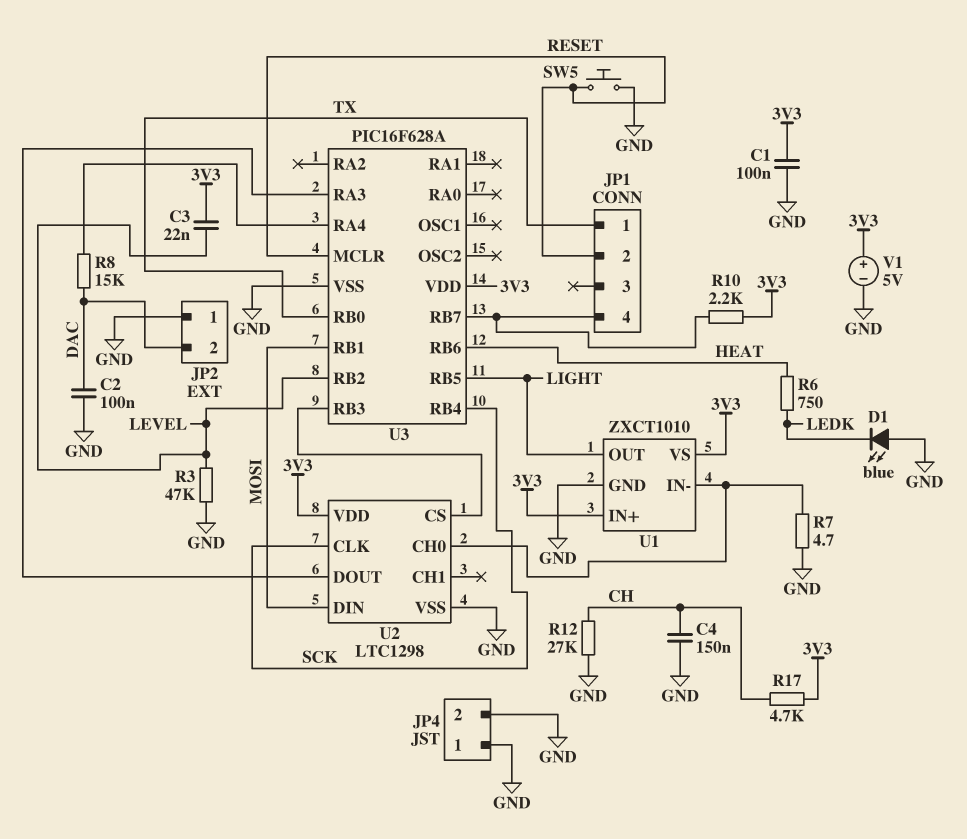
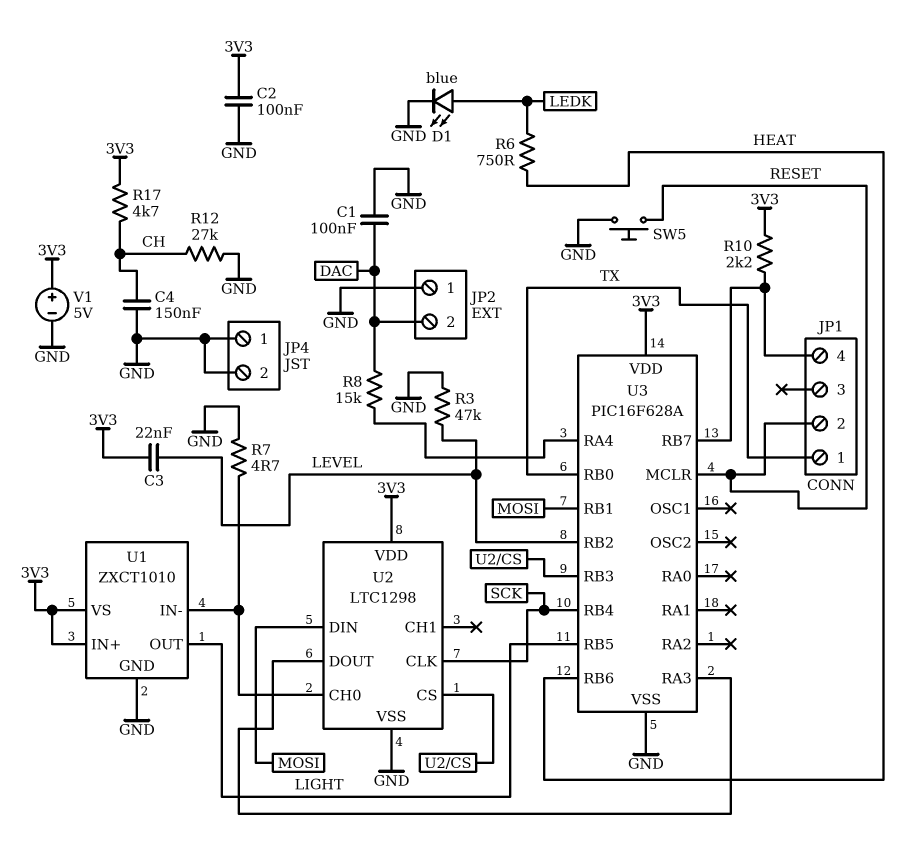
C1: 100nF (3V3, GND) -> 100nF (DAC, GND)
C2: 100nF (DAC, GND) -> 100nF (3V3, GND)
D1: LED blue (A GND, K LEDK) -> LED blue (A LEDK, K GND)

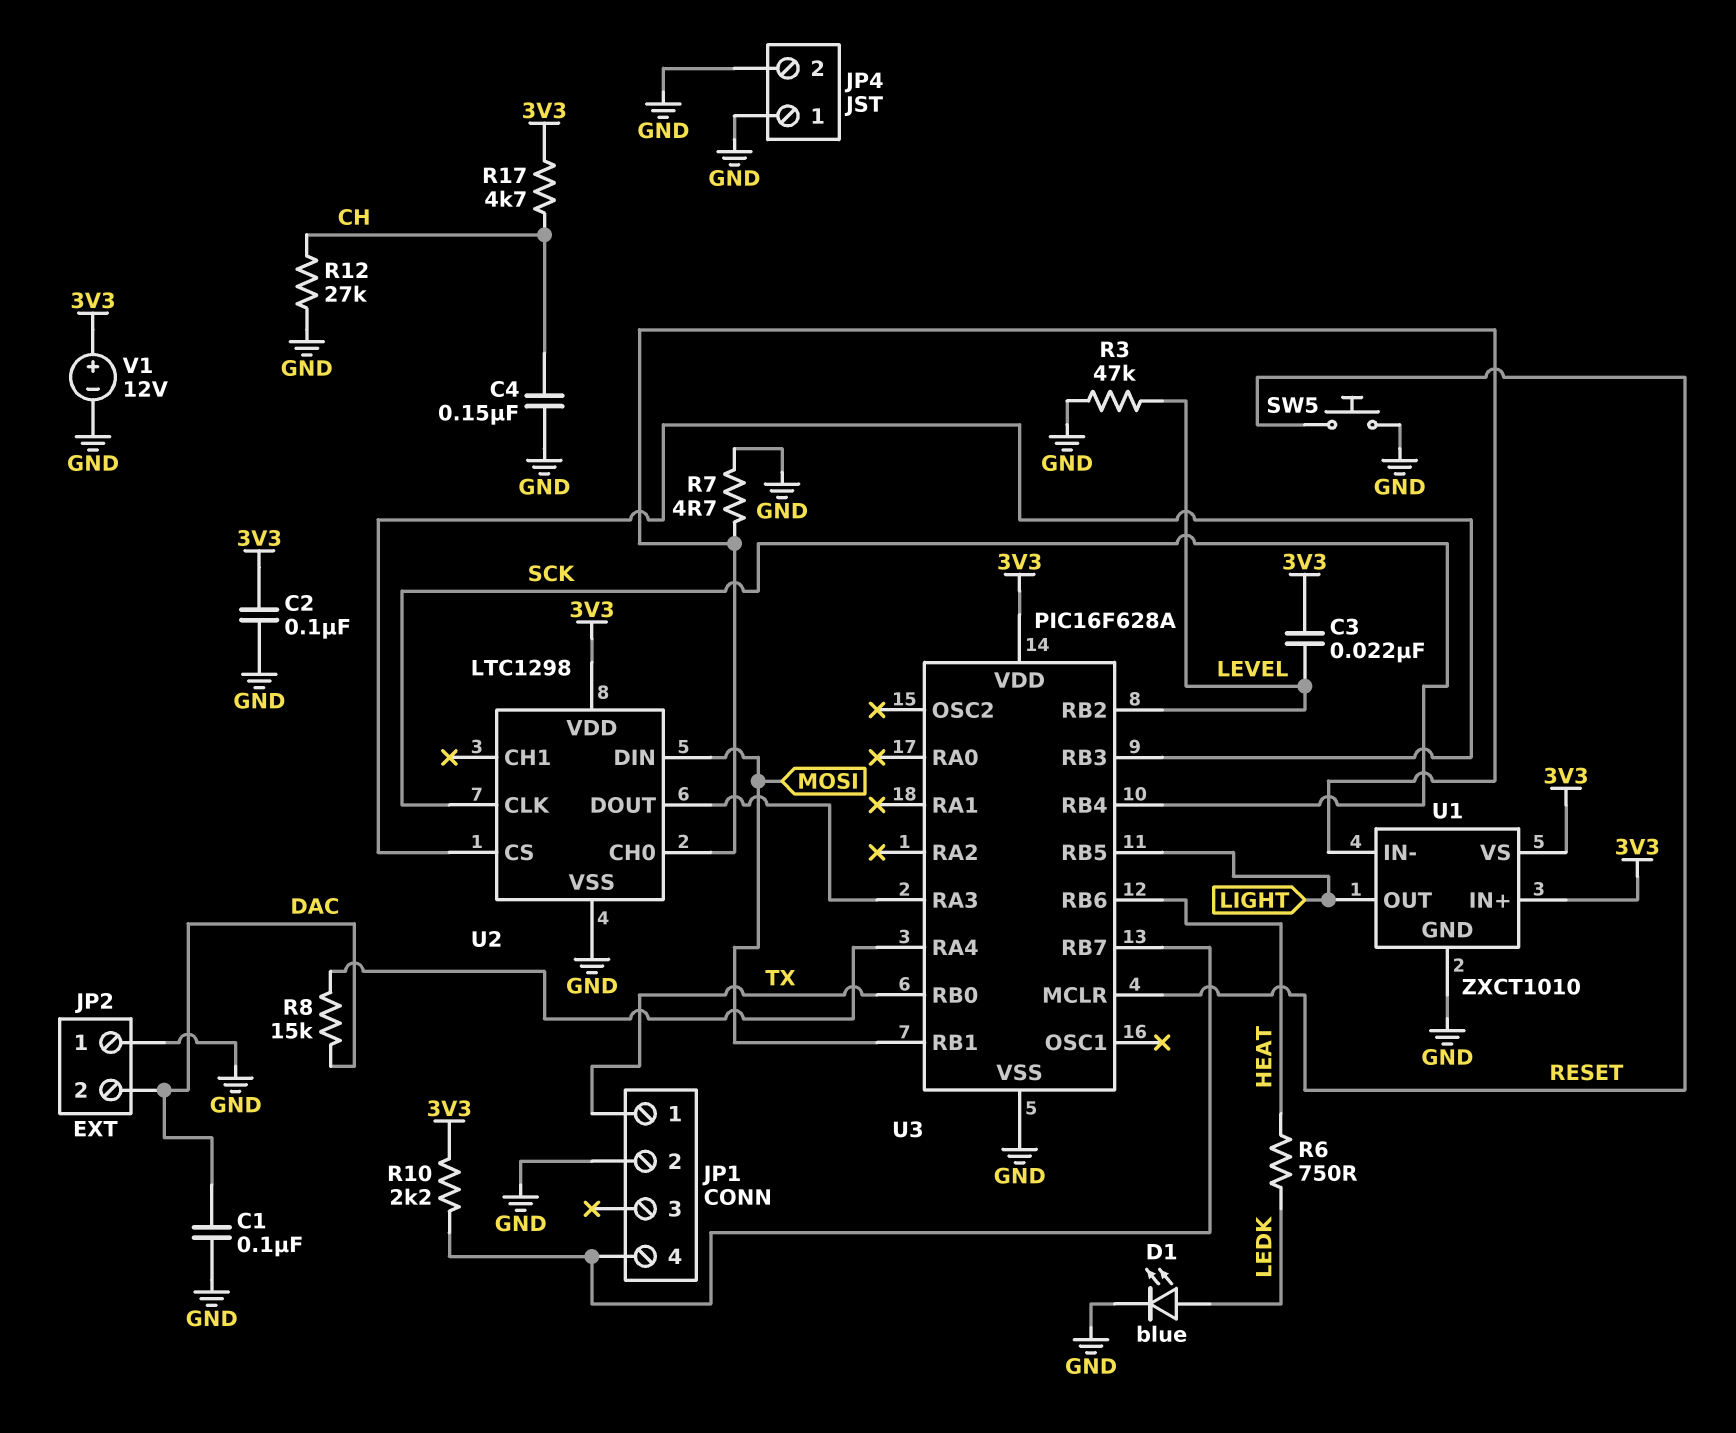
JP1 pin 2: RESET -> GND
V1: 5V (plus 3V3, minus GND) -> 12V (plus 3V3, minus GND)

